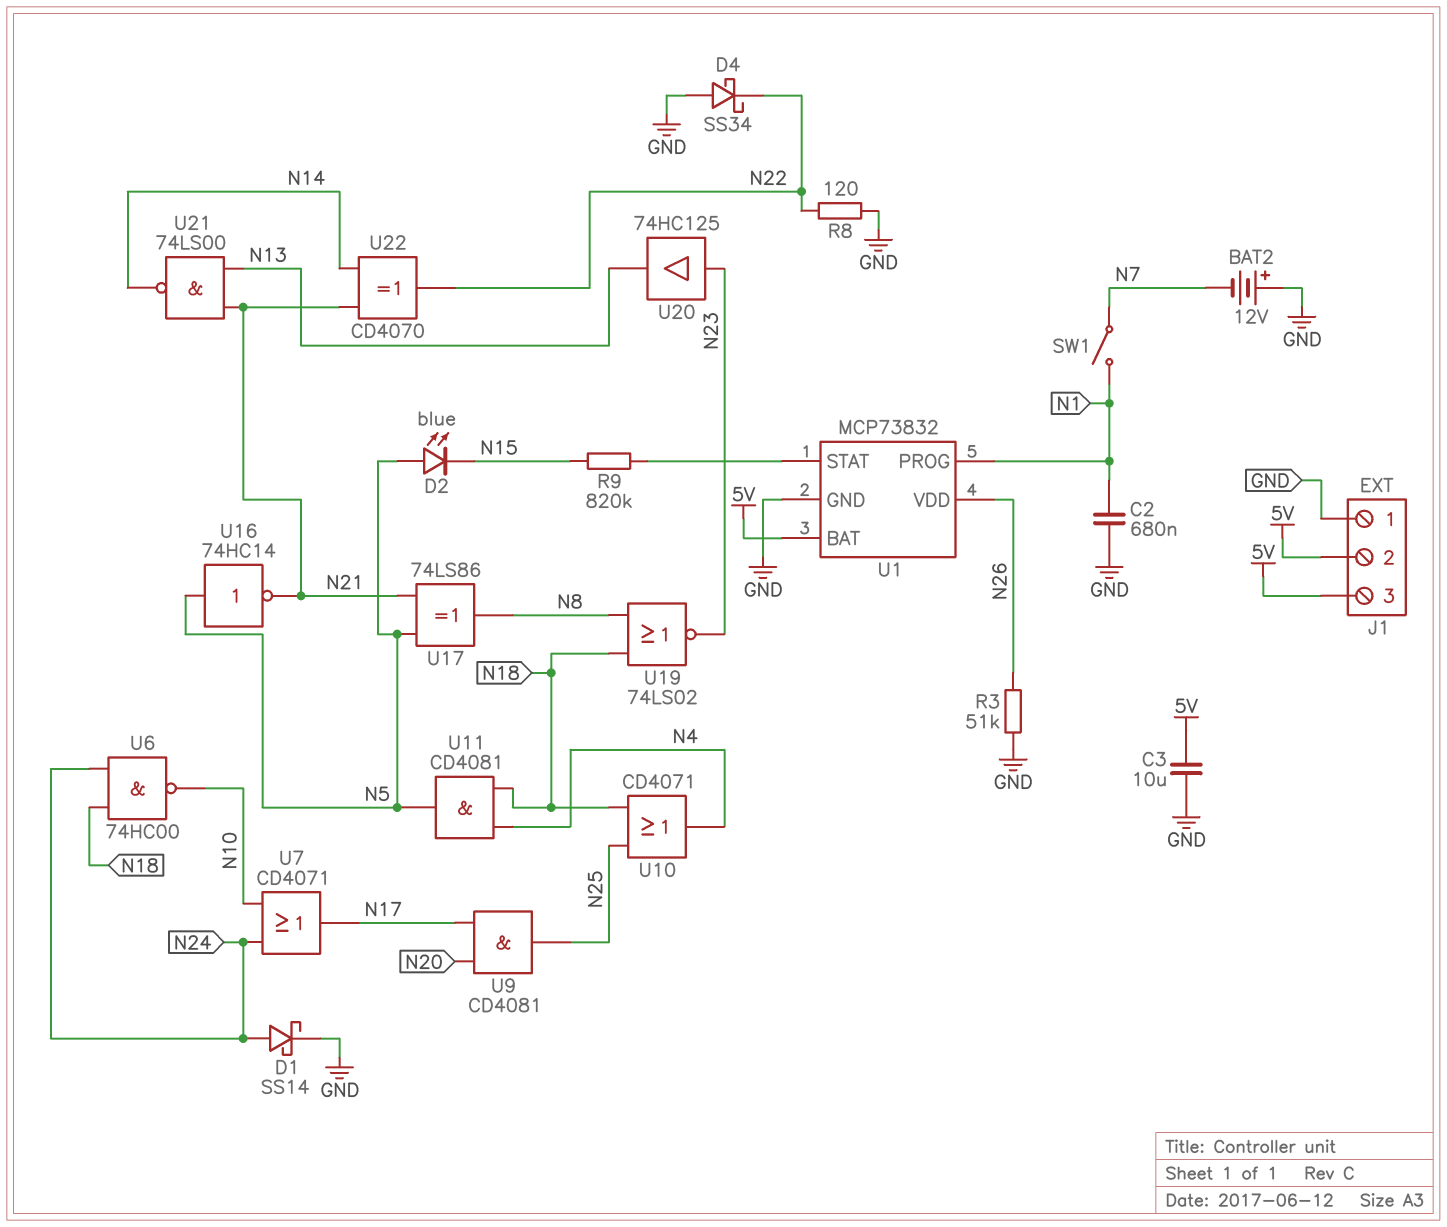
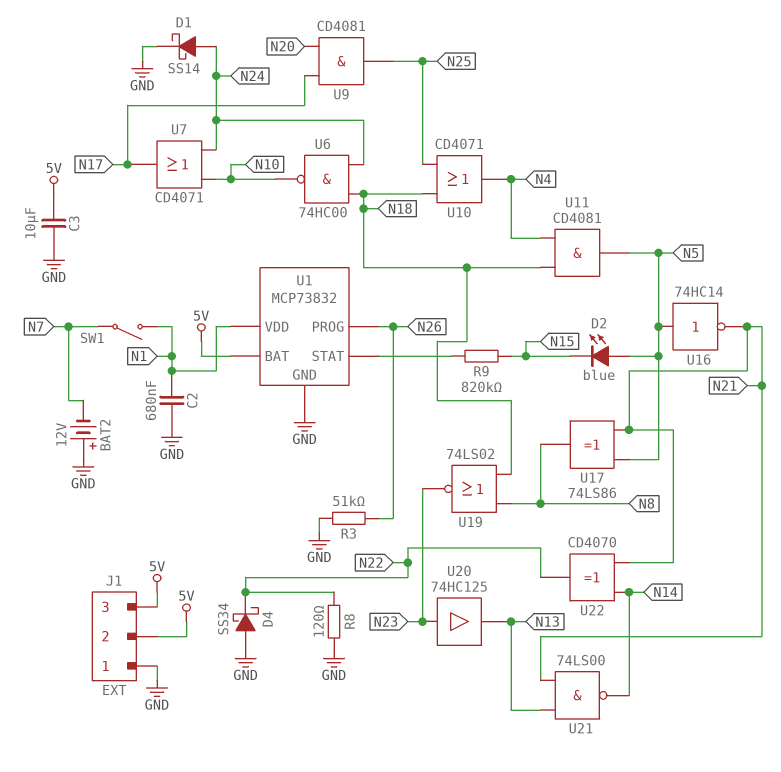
U1 pin PROG: N1 -> N26
U1 pin VDD: N26 -> N1

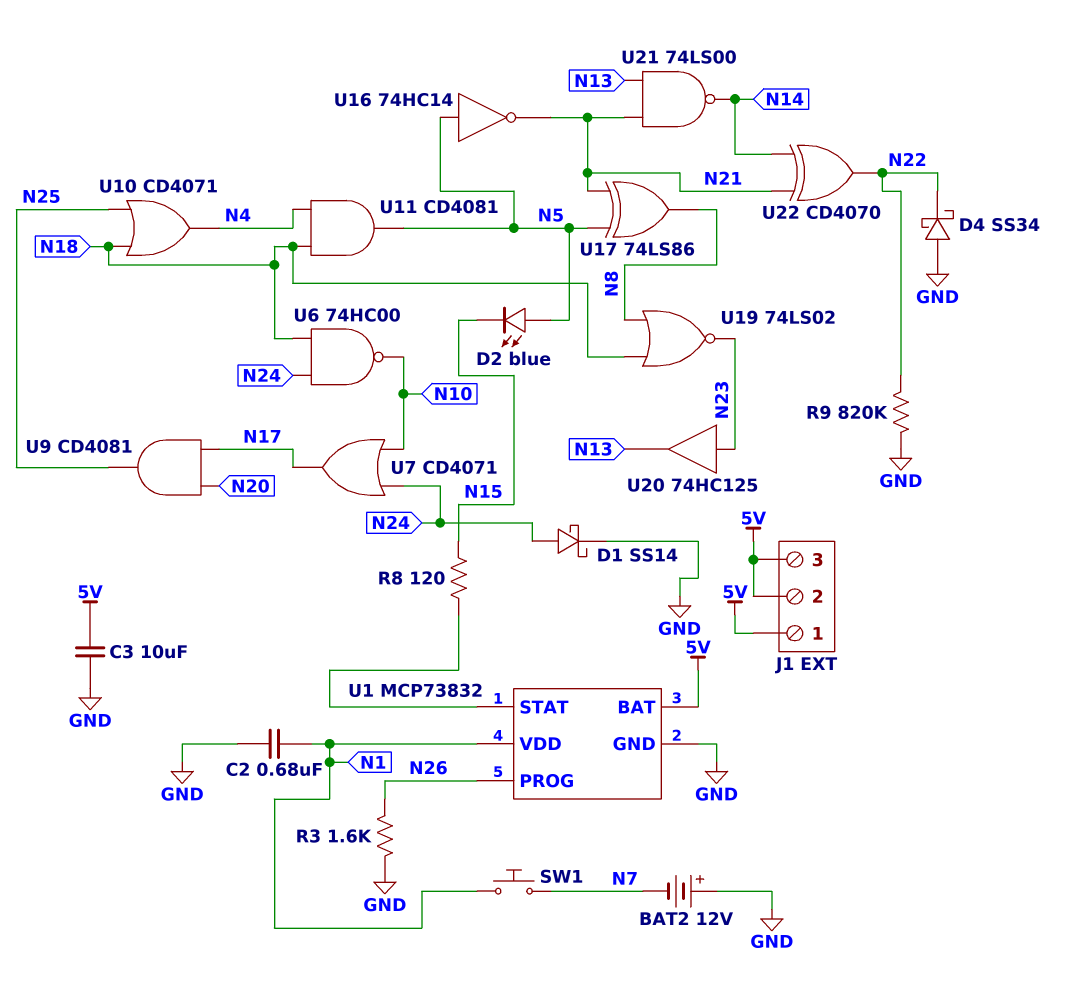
J1 pin 1: GND -> 5V
R3: 51k (GND, N26) -> 1.6k (GND, N26)
R8: 120 (GND, N22) -> 120 (N15, U1/STAT)
R9: 820k (N15, U1/STAT) -> 820k (GND, N22)
SW1: switch (N1, N7) -> button (N1, N7)

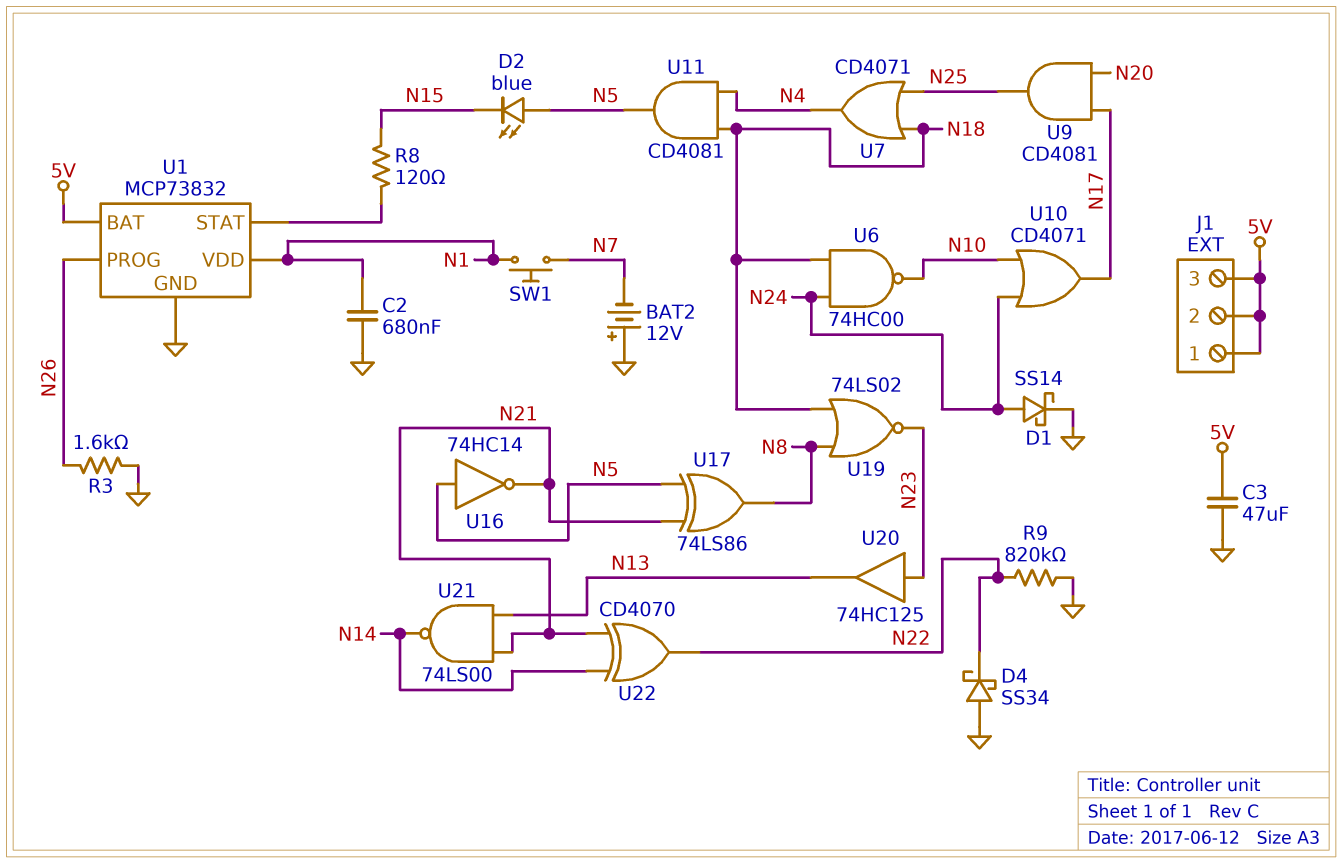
C3: 10uF (5V, GND) -> 47uF (5V, GND)
U7: OR CD4071 (in N10, in N24, out N17) -> OR CD4071 (in N18, in N25, out N4)
U10: OR CD4071 (in N18, in N25, out N4) -> OR CD4071 (in N10, in N24, out N17)

